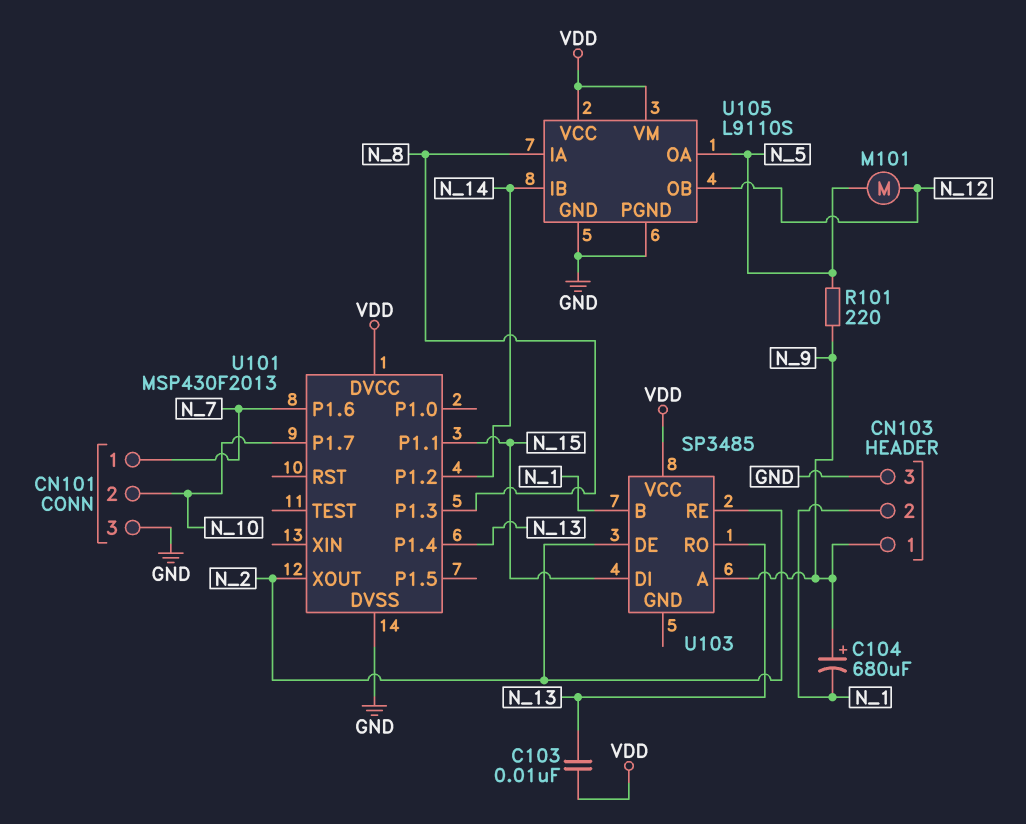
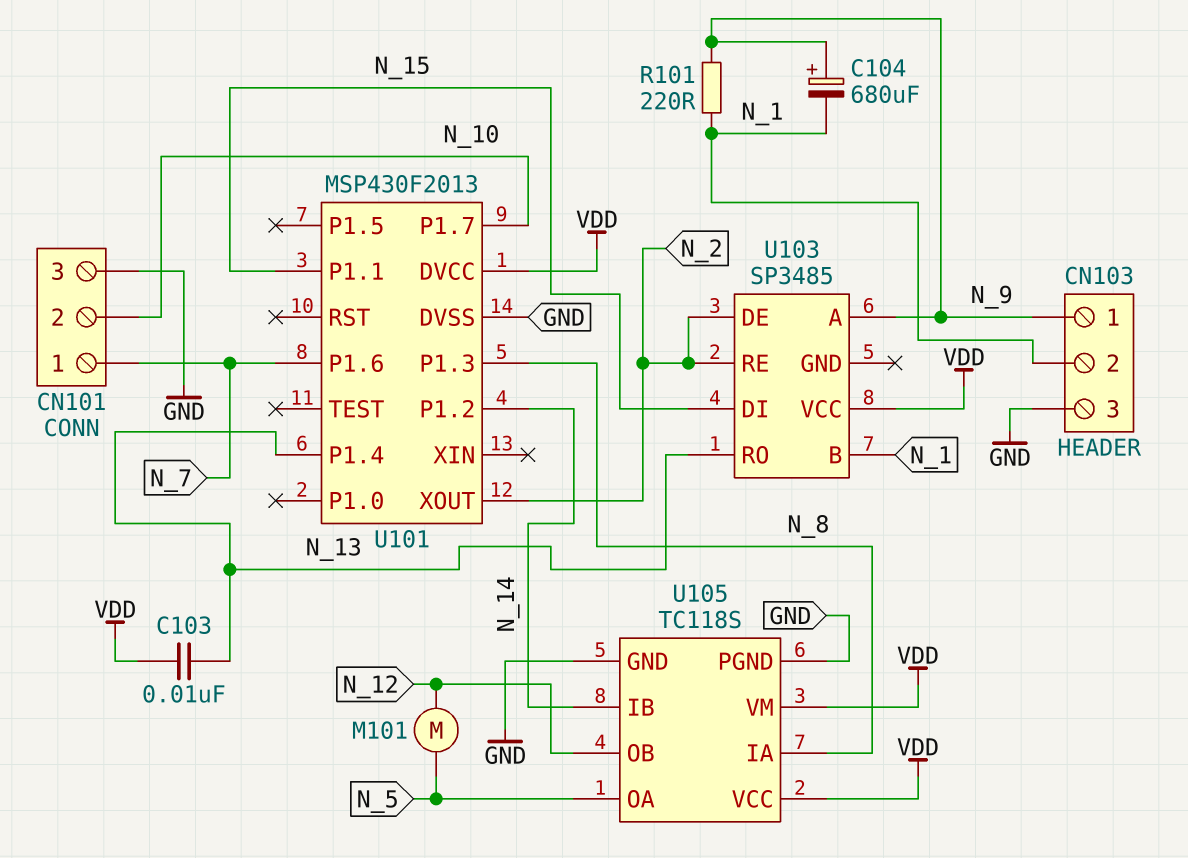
R101: 220 (N_5, N_9) -> 220 (N_1, N_9)
U105: L9110S -> TC118S

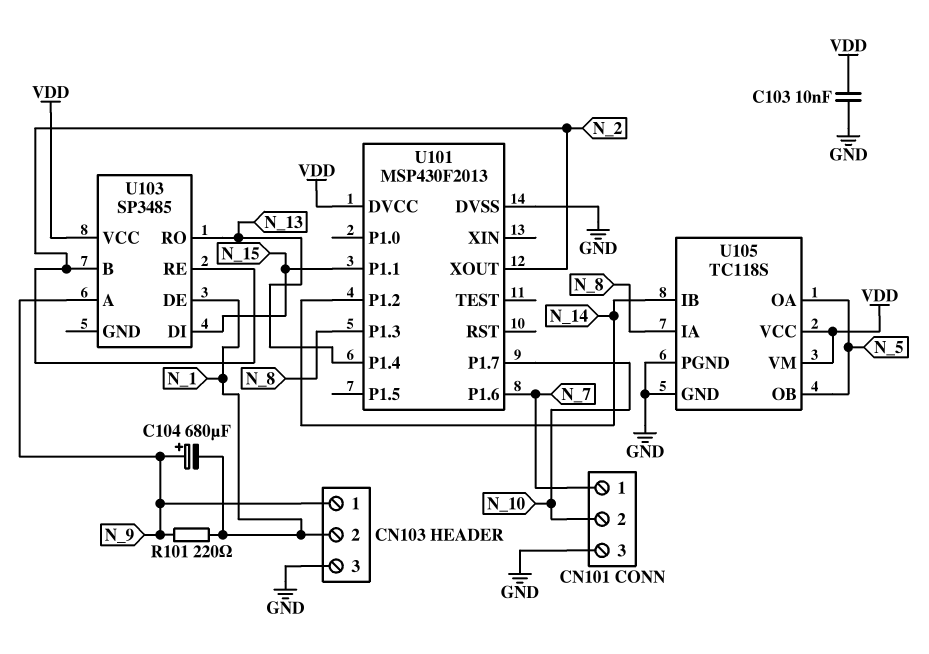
C103: 10nF (N_13, VDD) -> 10nF (GND, VDD)
M101: motor (N_5, N_12) -> none
U103 pin B: N_1 -> N_2
U103 pin DE: N_2 -> N_1
U105 pin OB: N_12 -> N_5

